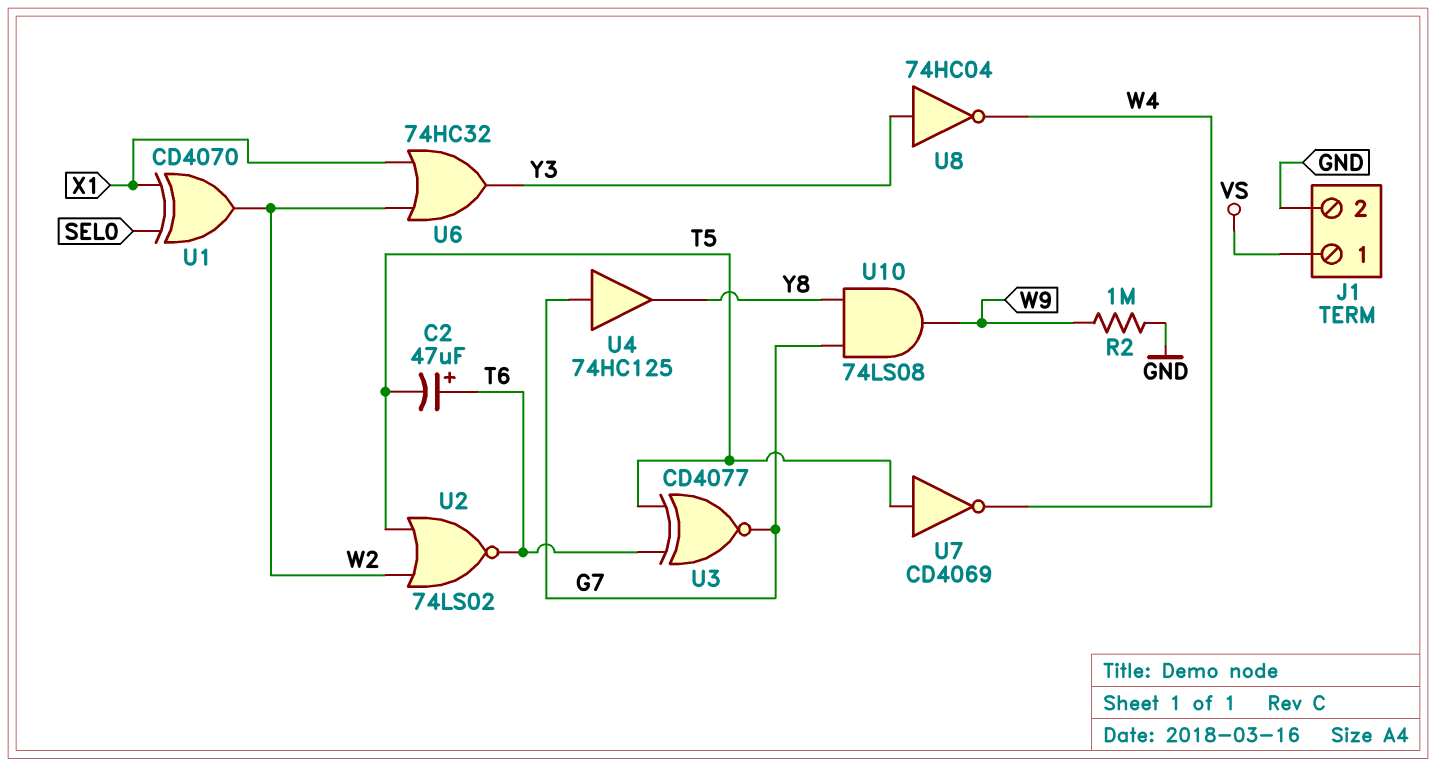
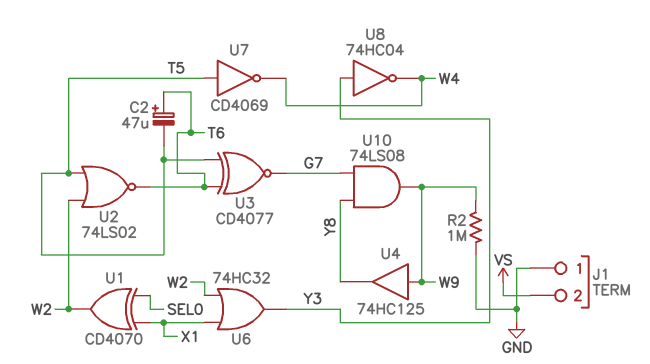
J1 pin 1: VS -> GND
J1 pin 2: GND -> VS
U4: buffer 74HC125 (in G7, out Y8) -> buffer 74HC125 (in W9, out Y8)

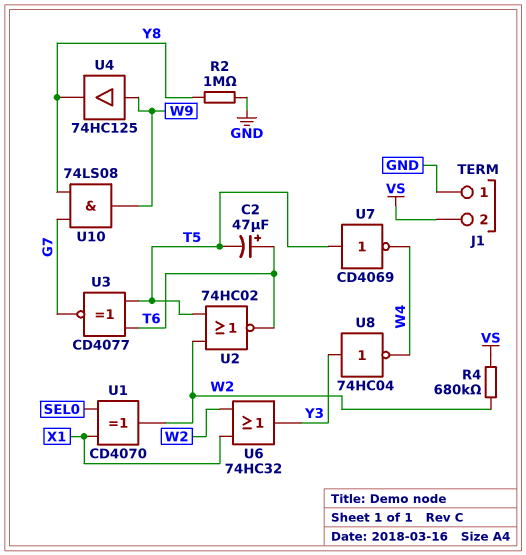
R2: 1M (GND, W9) -> 1M (GND, Y8)
R4: none -> 680k (VS, W2)
U2: NOR 74LS02 (in T5, in W2, out T6) -> NOR 74HC02 (in T5, in W2, out T6)

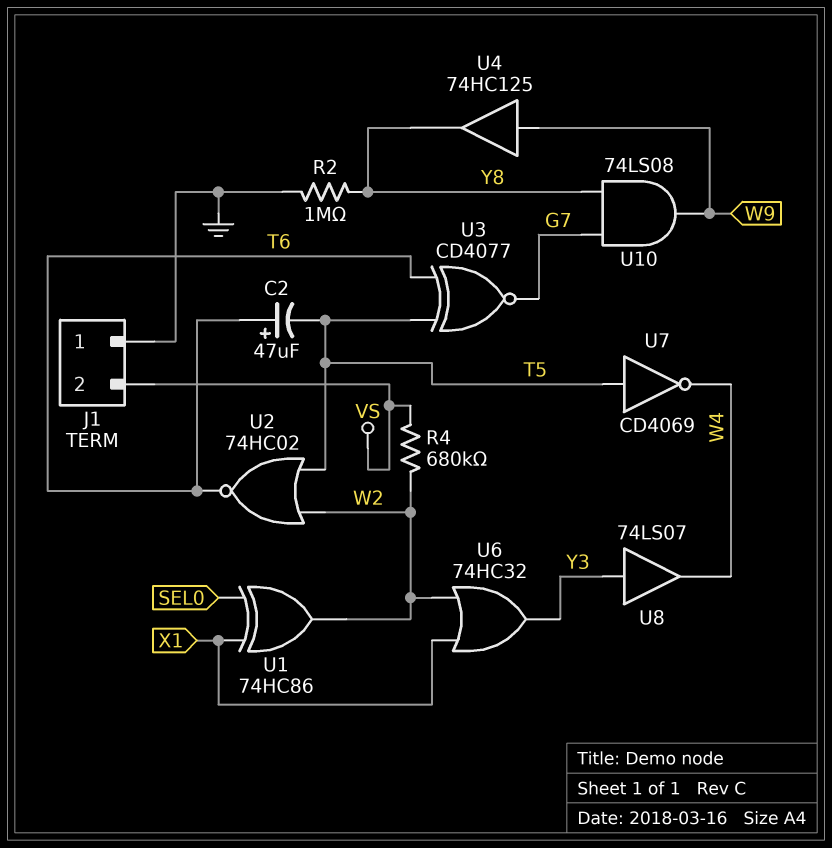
U1: XOR CD4070 (in SEL0, in X1, out W2) -> XOR 74HC86 (in SEL0, in X1, out W2)
U8: NOT 74HC04 (in Y3, out W4) -> buffer 74LS07 (in Y3, out W4)

